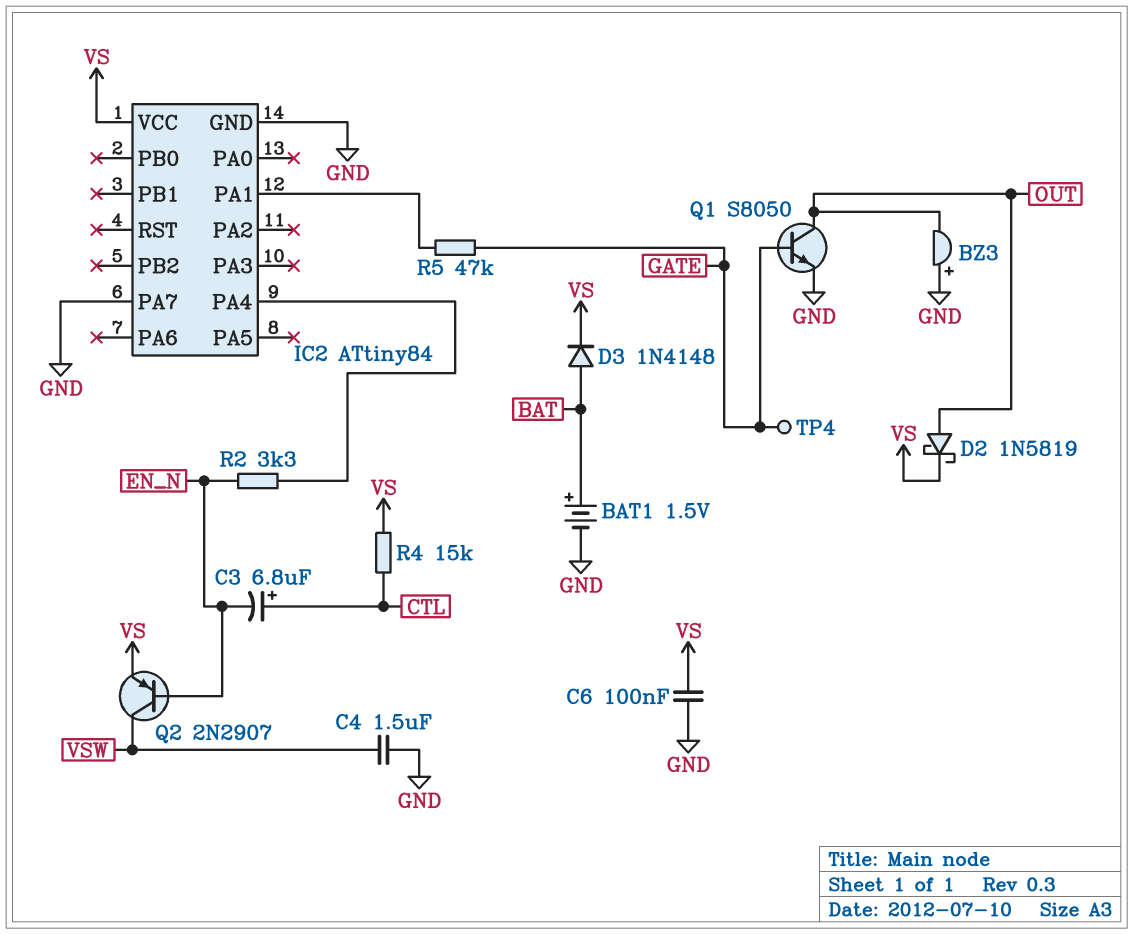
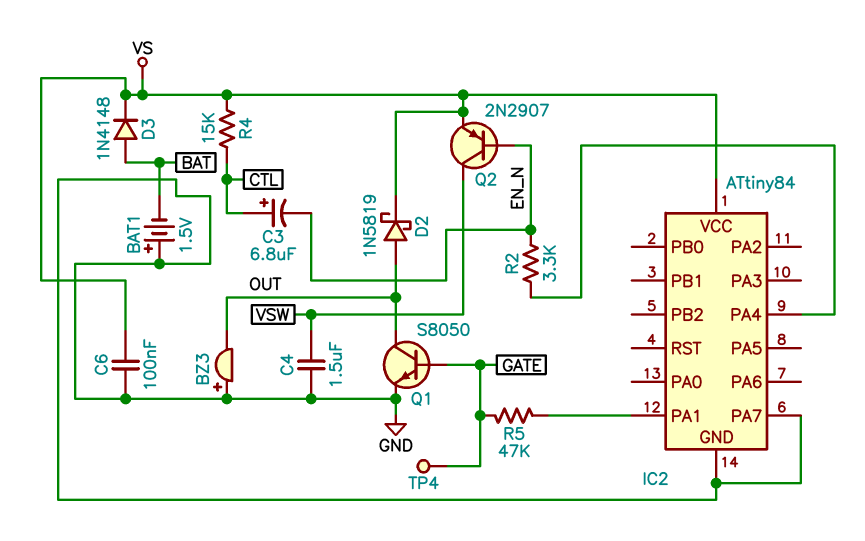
BAT1: 1.5V (plus BAT, minus GND) -> 1.5V (plus GND, minus BAT)

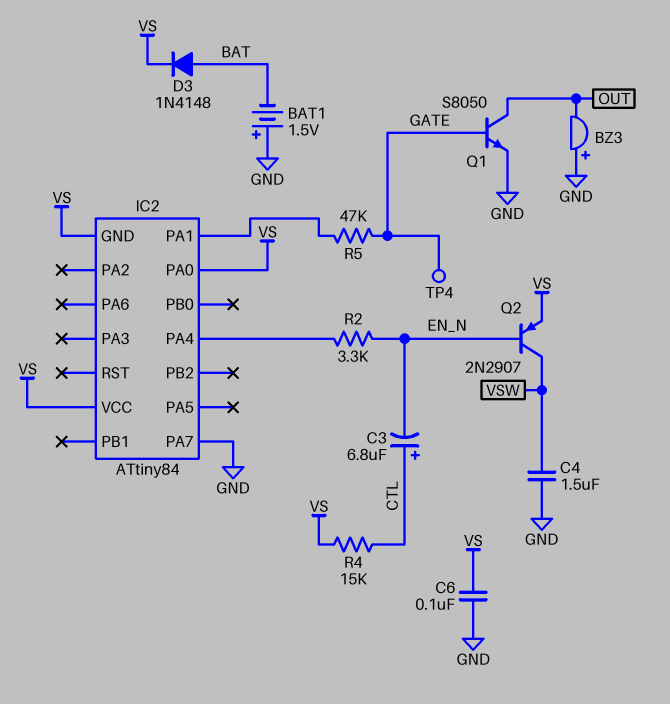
D2: schottky 1N5819 (A OUT, K VS) -> none
IC2 pin GND: GND -> VS
IC2 pin PA0: none -> VS

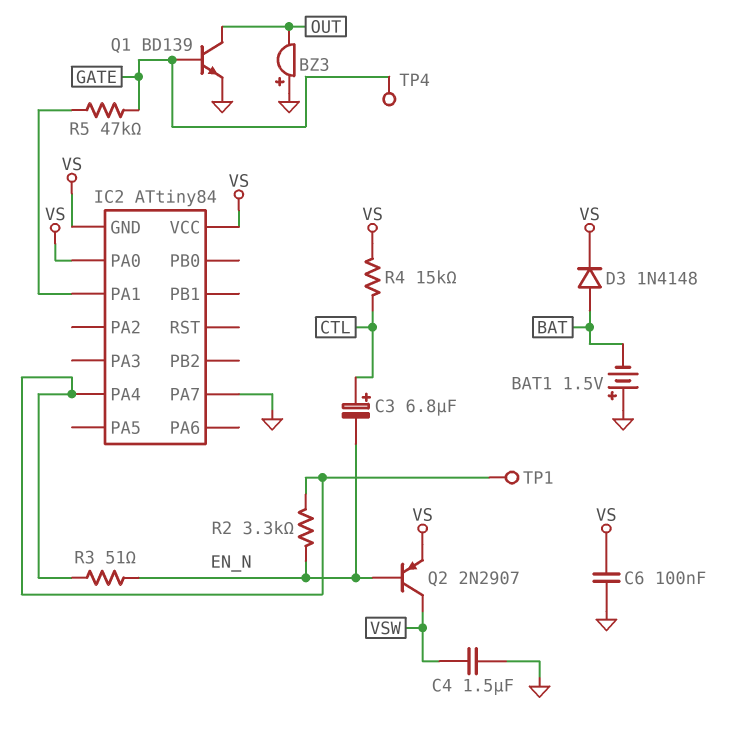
Q1: NPN S8050 (B GATE, C OUT, E GND) -> NPN BD139 (B GATE, C OUT, E GND)
R3: none -> 51 (EN_N, IC2/PA4)
TP1: none -> test point (IC2/PA4)

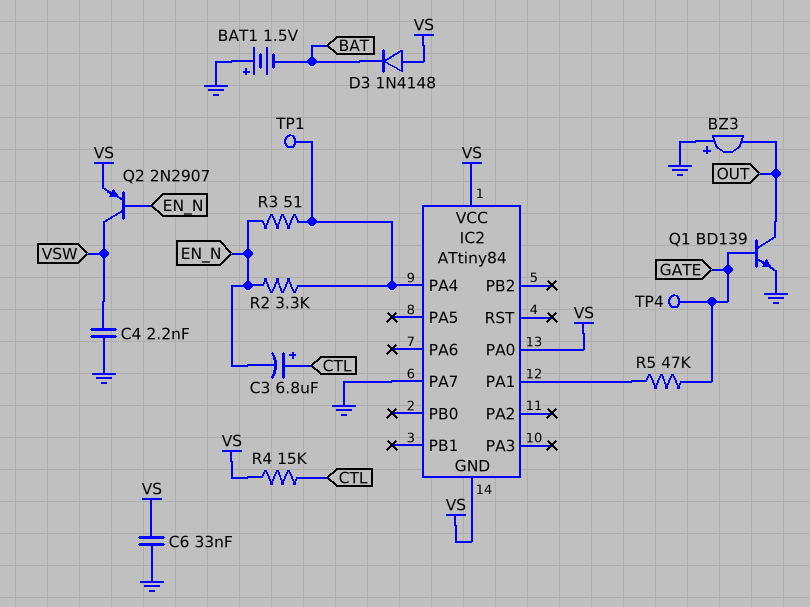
C4: 1.5uF (GND, VSW) -> 2.2nF (GND, VSW)
C6: 100nF (GND, VS) -> 33nF (GND, VS)
D3: diode 1N4148 (A BAT, K VS) -> diode 1N4148 (A VS, K BAT)

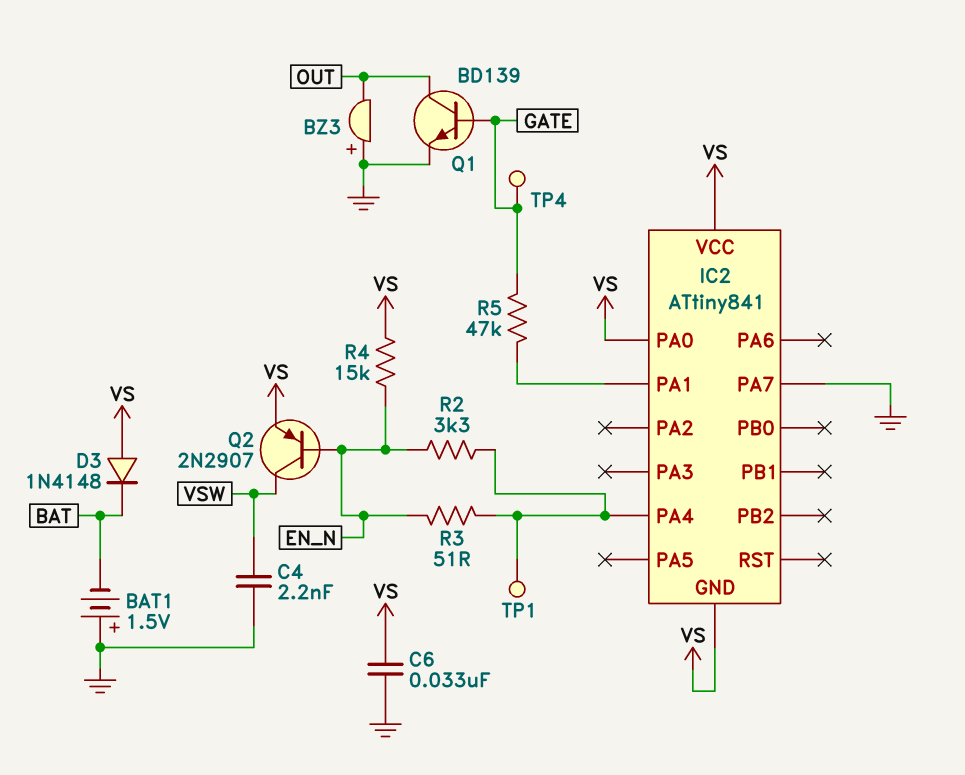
C3: 6.8uF (plus CTL, minus EN_N) -> none
IC2: ATtiny84 -> ATtiny841
R4: 15k (CTL, VS) -> 15k (EN_N, VS)

